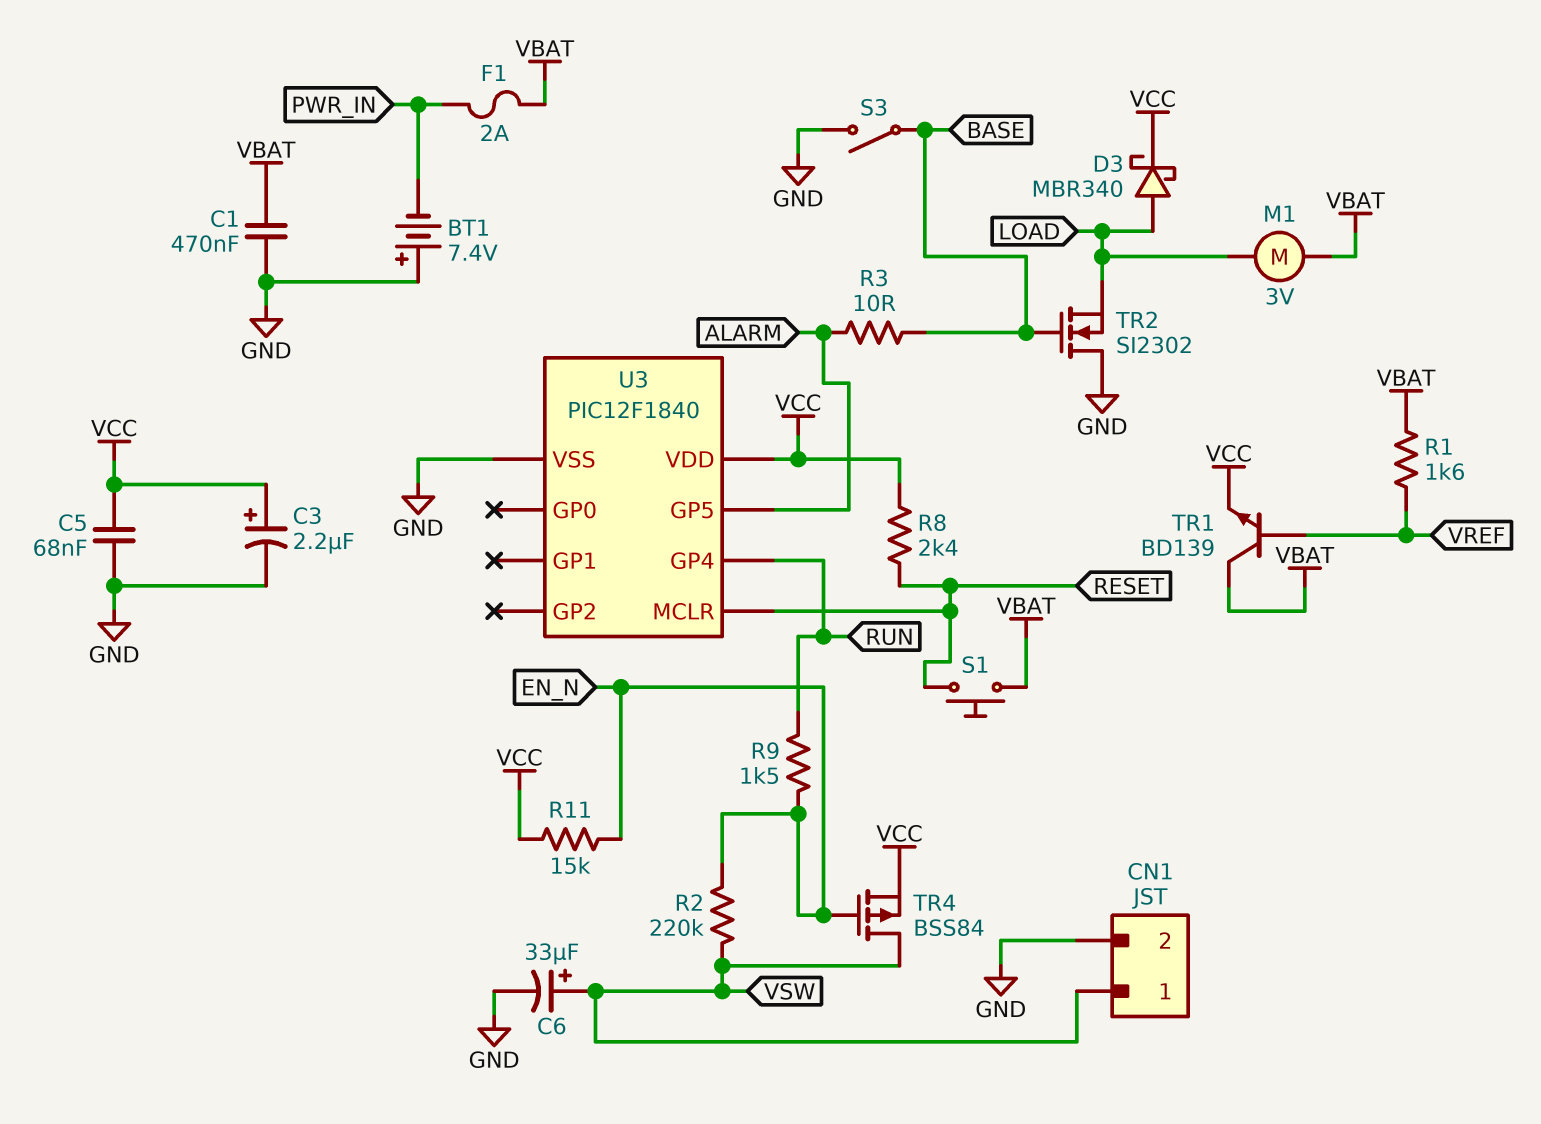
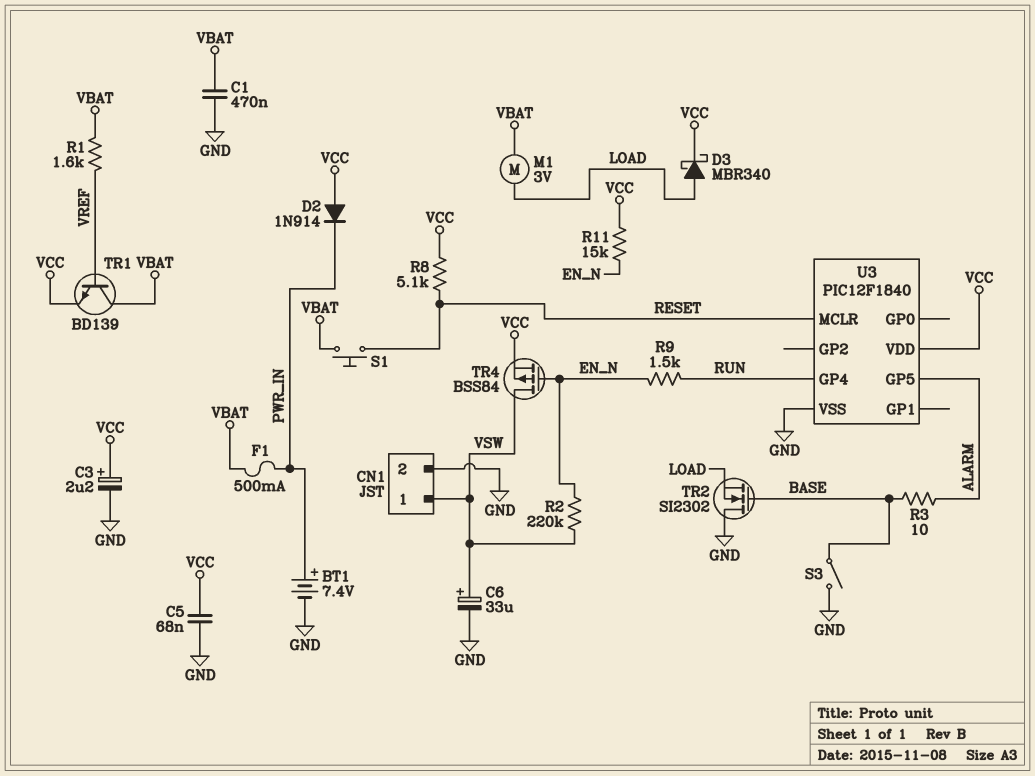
BT1: 7.4V (plus GND, minus PWR_IN) -> 7.4V (plus PWR_IN, minus GND)
D2: none -> diode 1N914 (A VCC, K PWR_IN)
F1: 2A (PWR_IN, VBAT) -> 500mA (PWR_IN, VBAT)
R8: 2.4k (RESET, VCC) -> 5.1k (RESET, VCC)

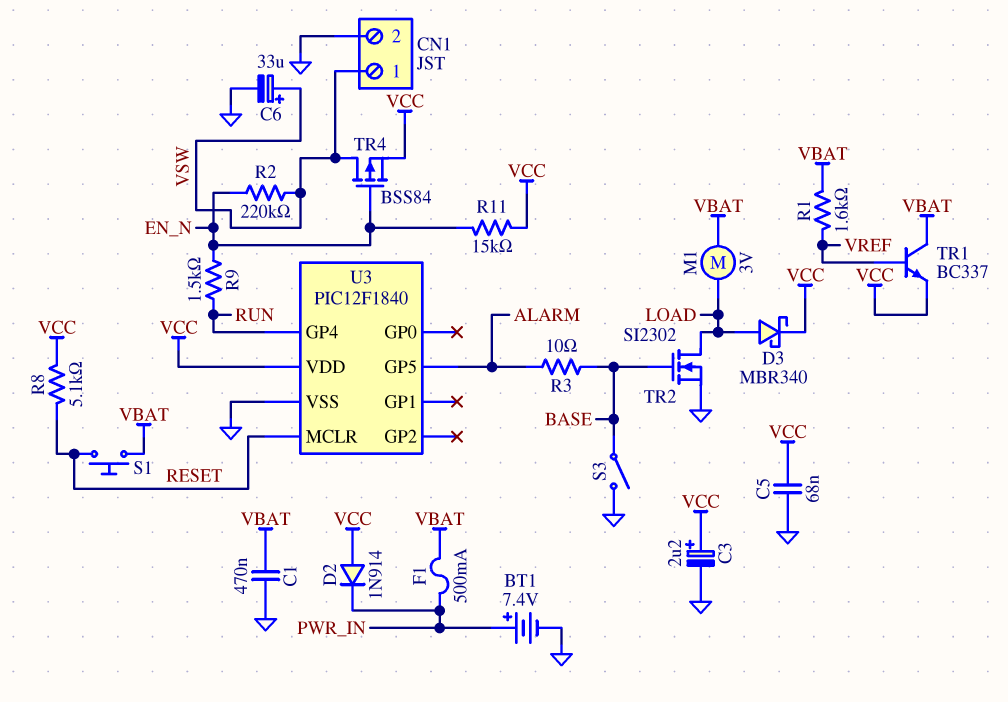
TR1: NPN BD139 (B VREF, C VBAT, E VCC) -> NPN BC337 (B VREF, C VBAT, E VCC)
TR2: NMOS SI2302 (G BASE, D GND, S LOAD) -> NMOS SI2302 (G BASE, D LOAD, S GND)

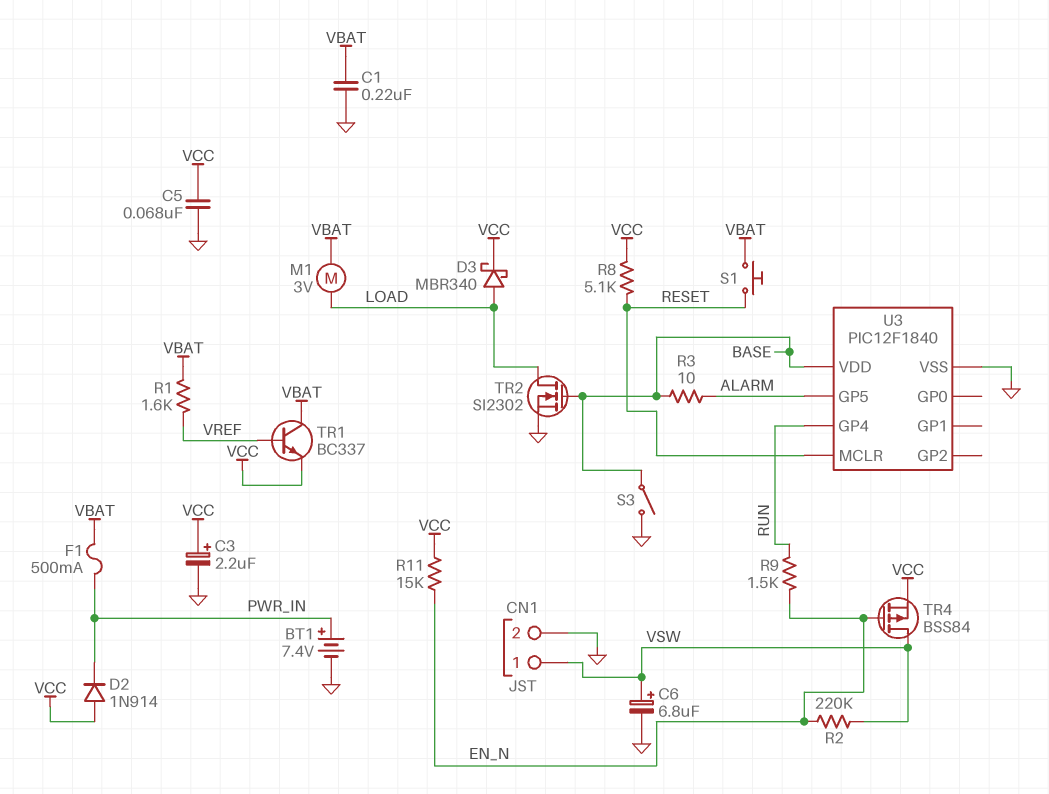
C1: 470nF (GND, VBAT) -> 220nF (GND, VBAT)
C6: 33uF (plus VSW, minus GND) -> 6.8uF (plus VSW, minus GND)
U3 pin VDD: VCC -> BASE

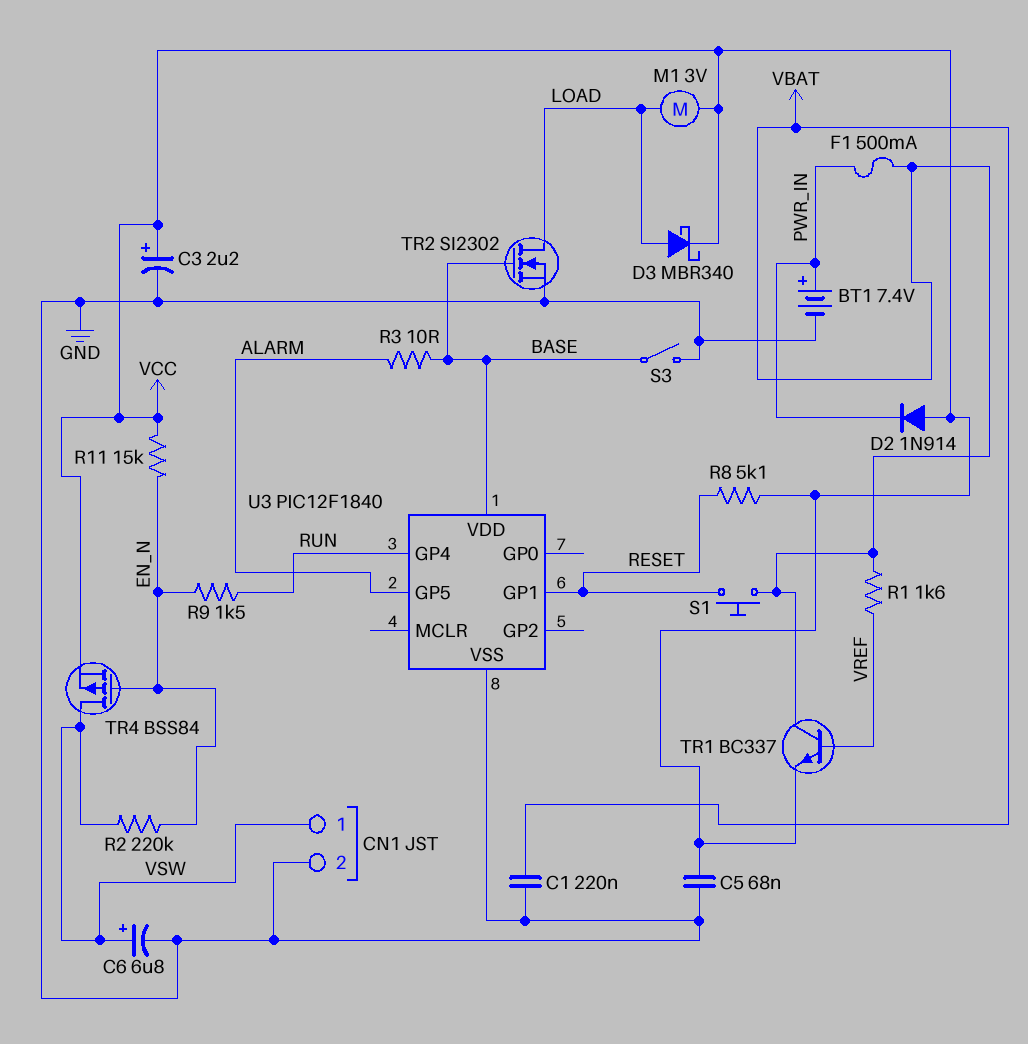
M1: motor 3V (LOAD, VBAT) -> motor 3V (LOAD, VCC)
U3 pin GP1: none -> RESET
U3 pin MCLR: RESET -> none

